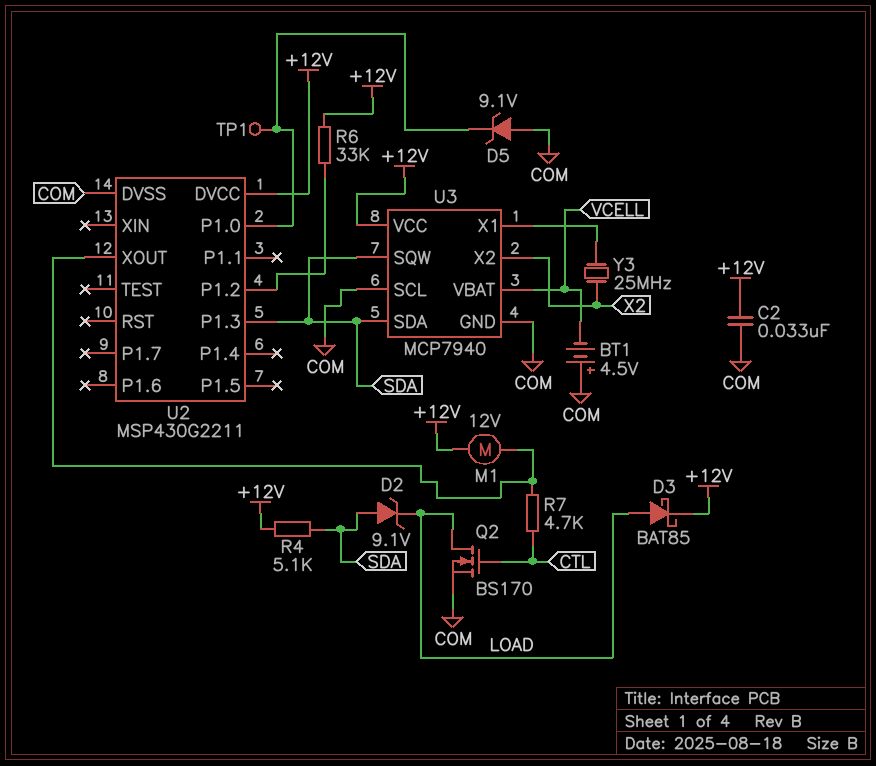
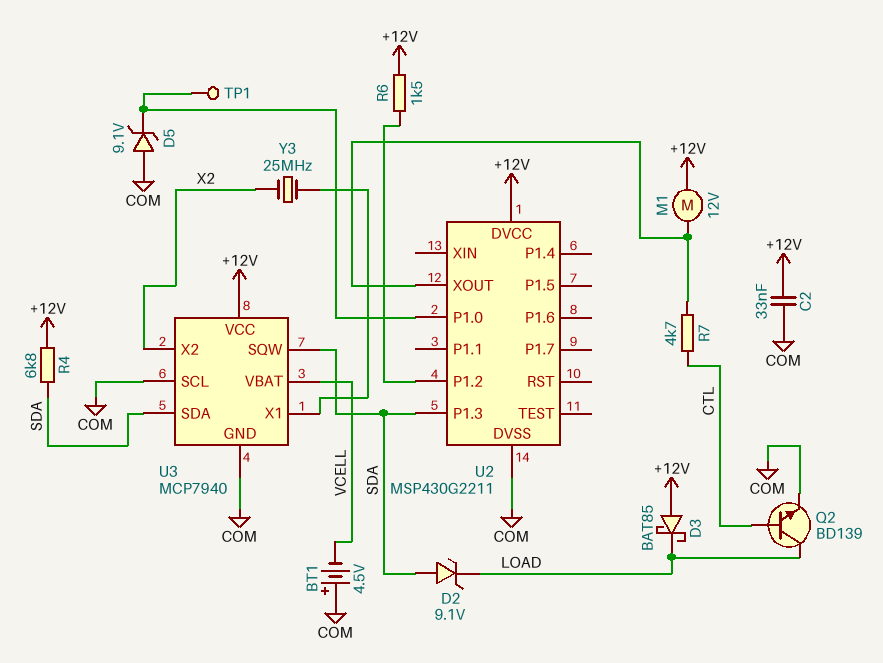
D3: schottky BAT85 (A LOAD, K +12V) -> schottky BAT85 (A +12V, K LOAD)
Q2: NMOS BS170 (G CTL, D LOAD, S COM) -> NPN BD139 (B CTL, C LOAD, E COM)
R4: 5.1k (+12V, SDA) -> 6.8k (+12V, SDA)
R6: 33k (+12V, U2/P1.2) -> 1.5k (+12V, U2/P1.2)

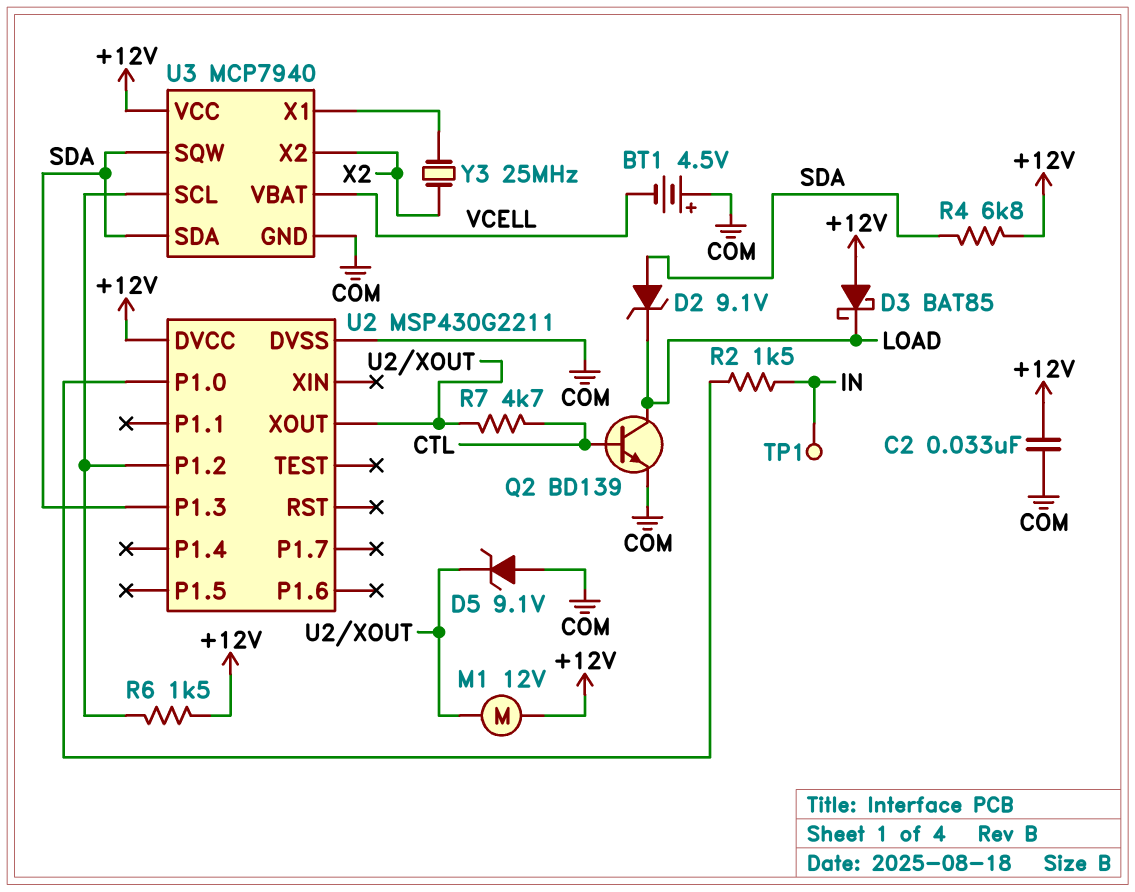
D5: zener 9.1V (A COM, K U2/P1.0) -> zener 9.1V (A COM, K U2/XOUT)
R2: none -> 1.5k (IN, U2/P1.0)
TP1: test point (U2/P1.0) -> test point (IN)
U3 pin SCL: COM -> U2/P1.2

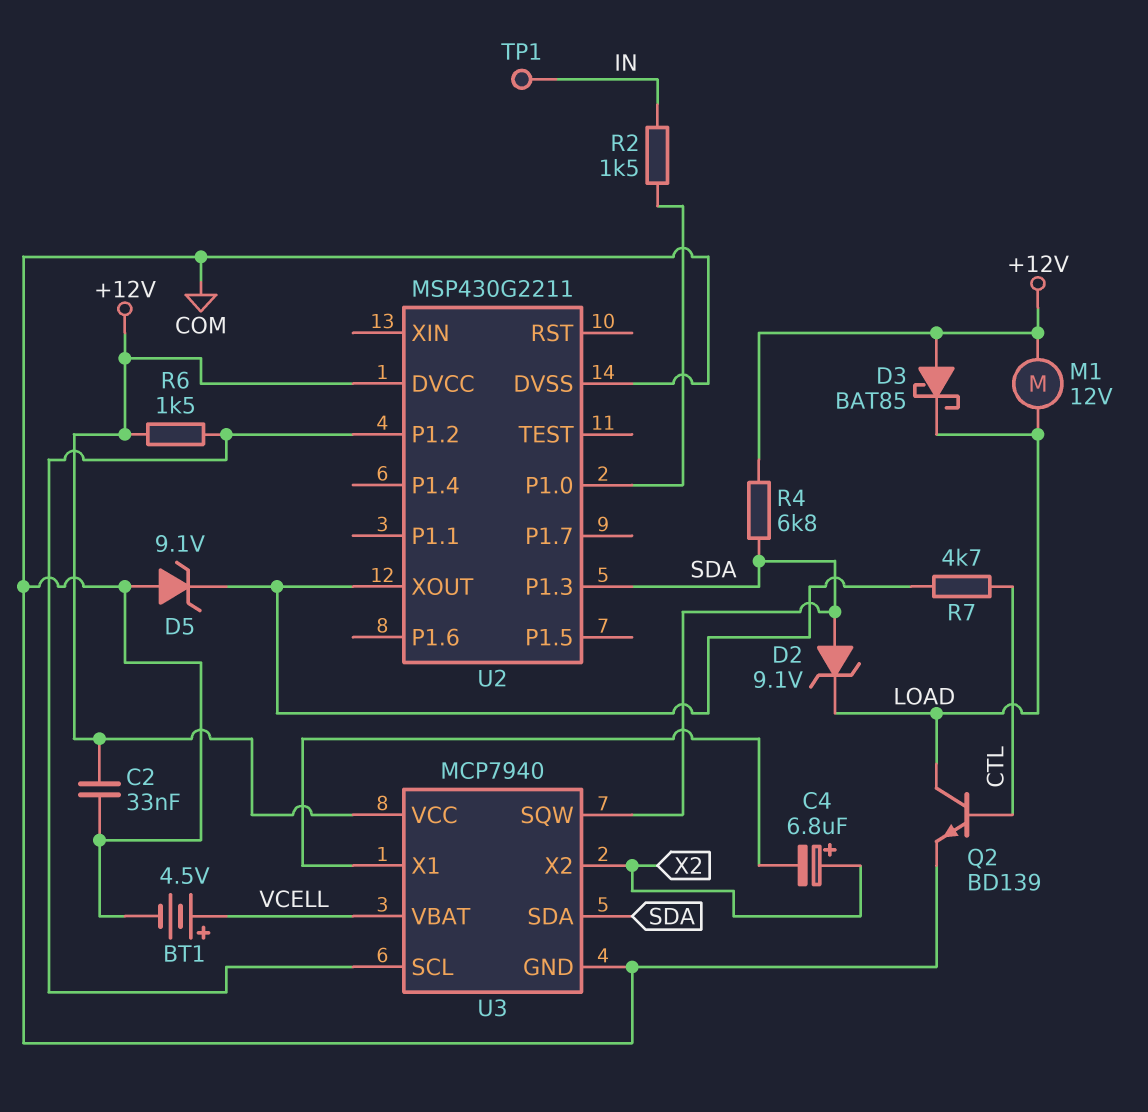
BT1: 4.5V (plus COM, minus VCELL) -> 4.5V (plus VCELL, minus COM)
C4: none -> 6.8uF (plus X2, minus U3/X1)
M1: motor 12V (+12V, U2/XOUT) -> motor 12V (+12V, LOAD)
Y3: 25MHz (U3/X1, X2) -> none

